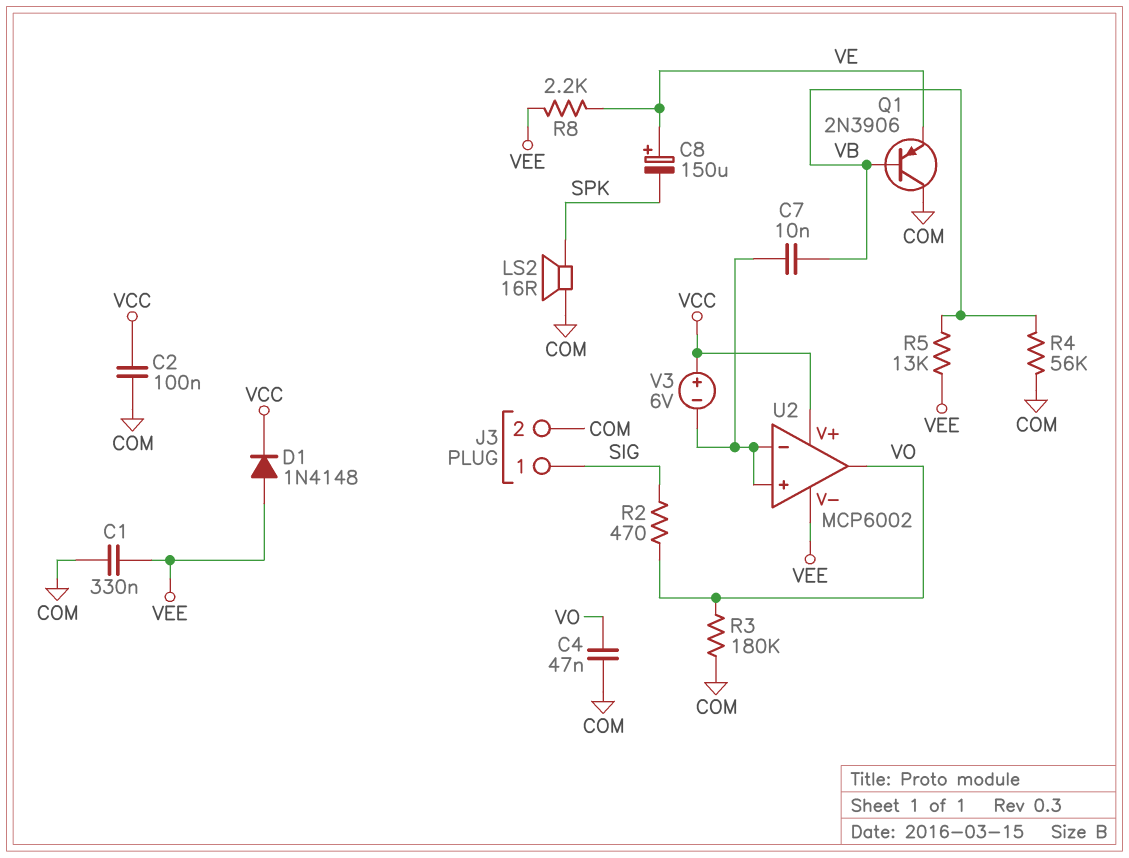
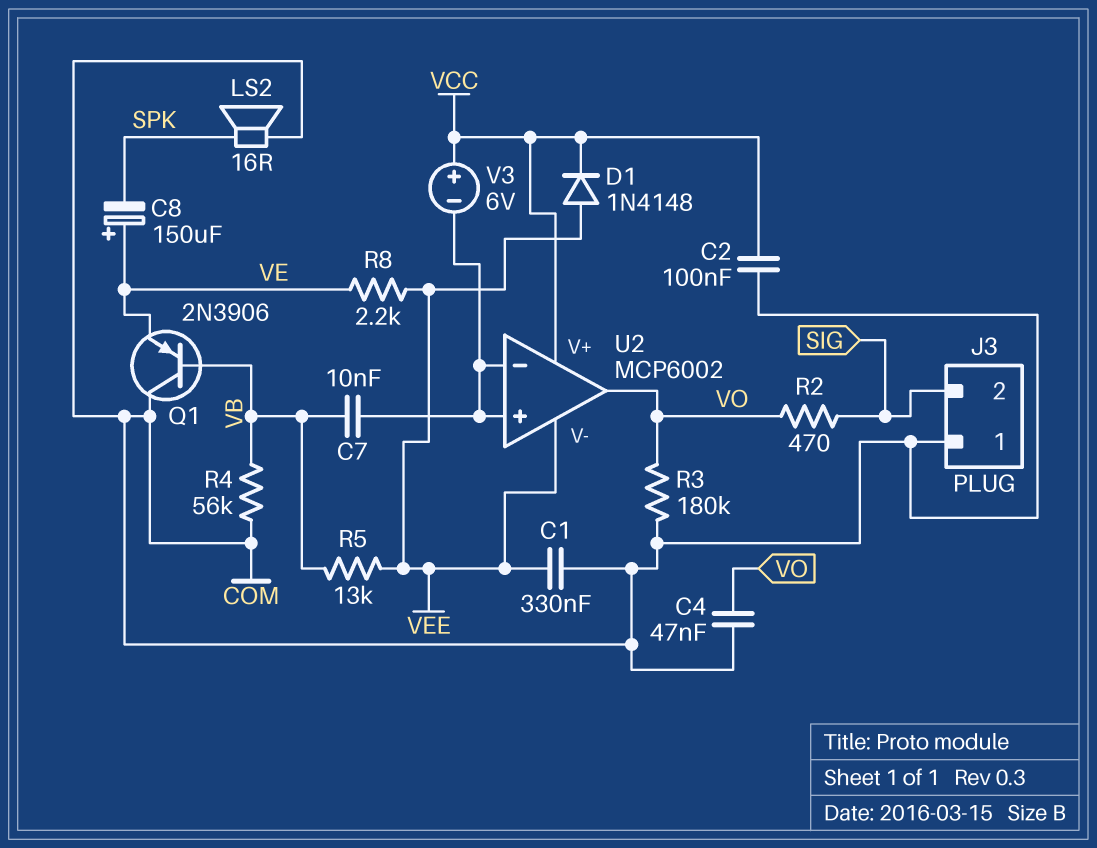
J3 pin 1: SIG -> COM
J3 pin 2: COM -> SIG

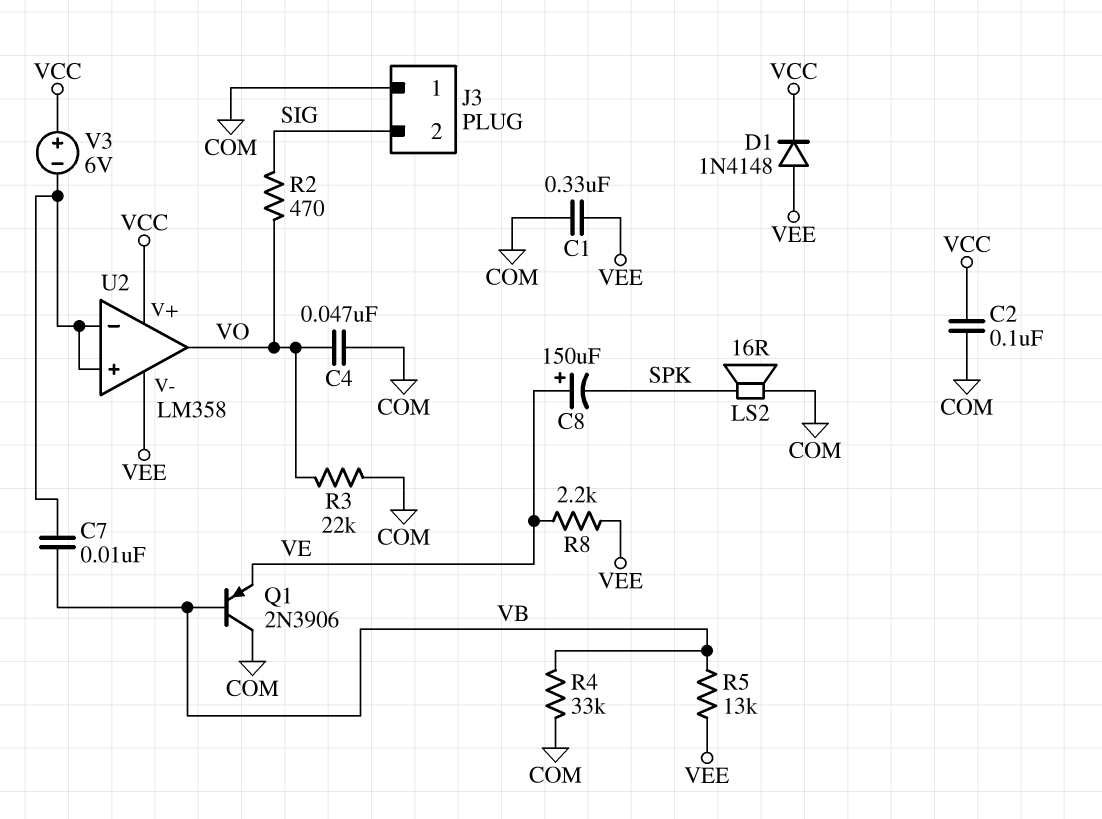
R3: 180k (COM, VO) -> 22k (COM, VO)
R4: 56k (COM, VB) -> 33k (COM, VB)
U2: MCP6002 -> LM358

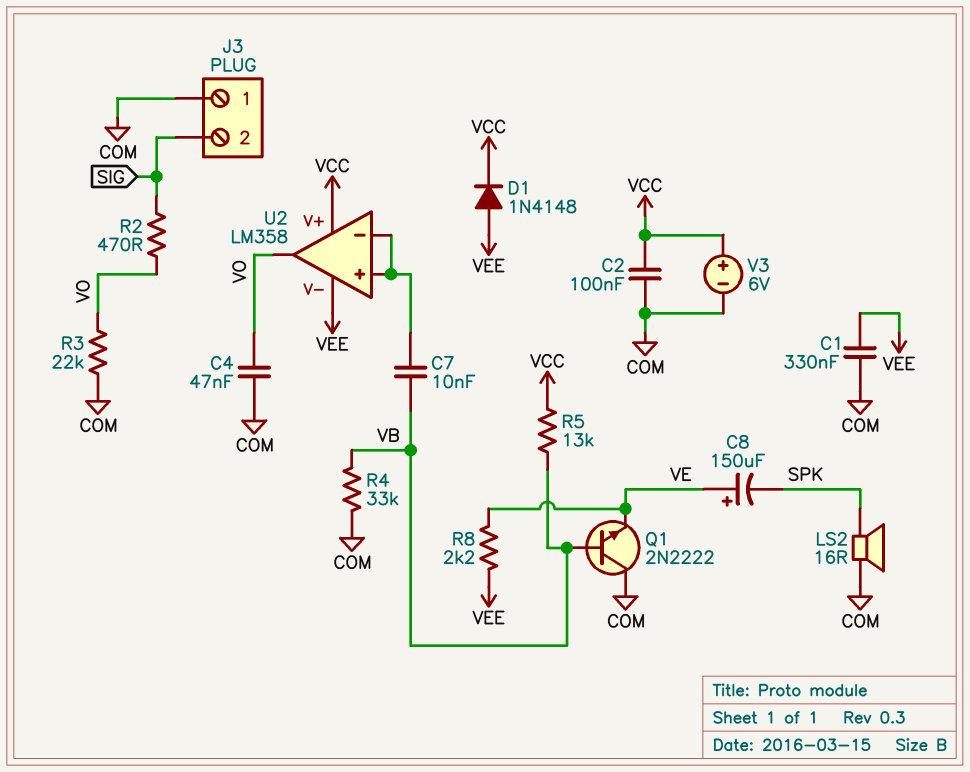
Q1: PNP 2N3906 (B VB, C COM, E VE) -> NPN 2N2222 (B VB, C COM, E VE)
R5: 13k (VB, VEE) -> 13k (VB, VCC)
V3: 6V (plus VCC, minus U2/in+) -> 6V (plus VCC, minus COM)

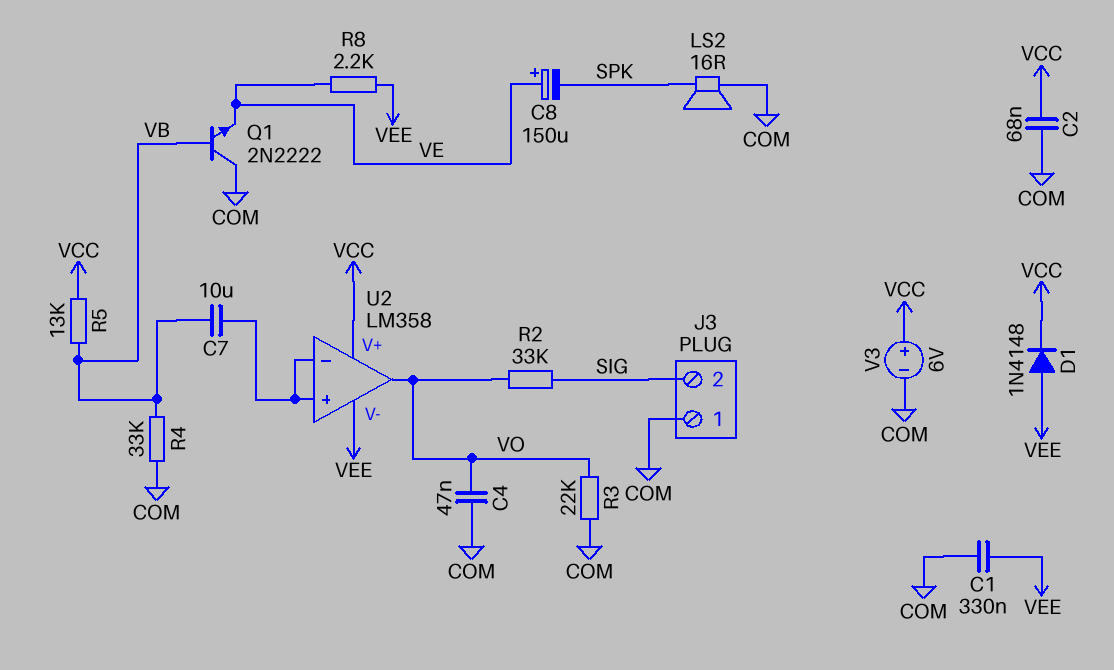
C2: 100nF (COM, VCC) -> 68nF (COM, VCC)
C7: 10nF (U2/in+, VB) -> 10uF (U2/in+, VB)
R2: 470 (SIG, VO) -> 33k (SIG, VO)

